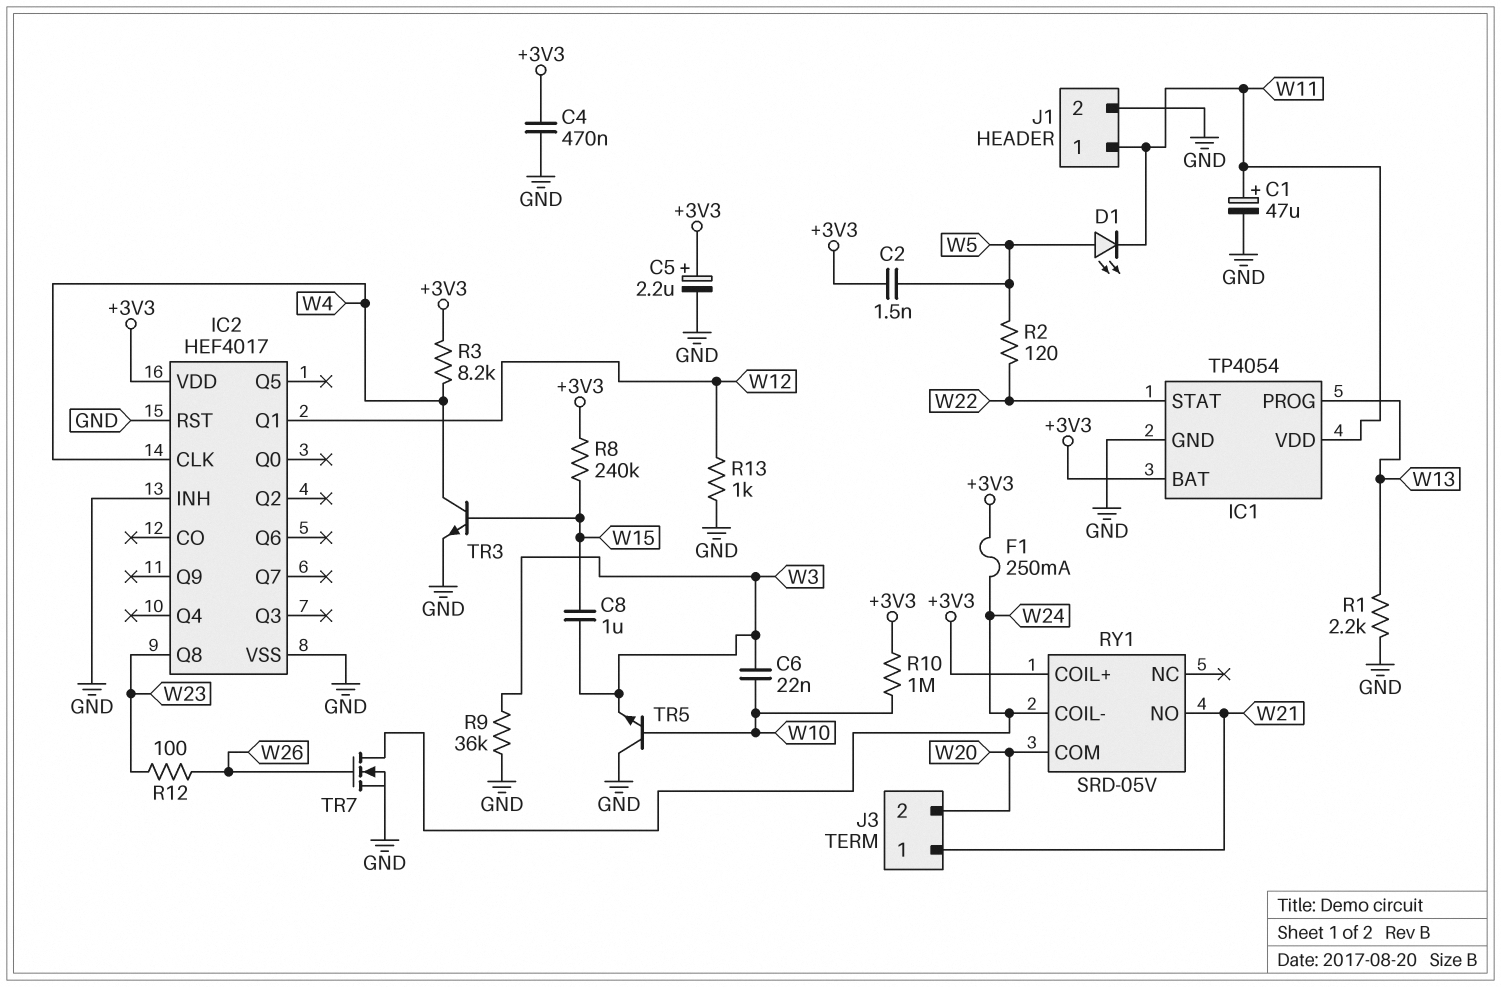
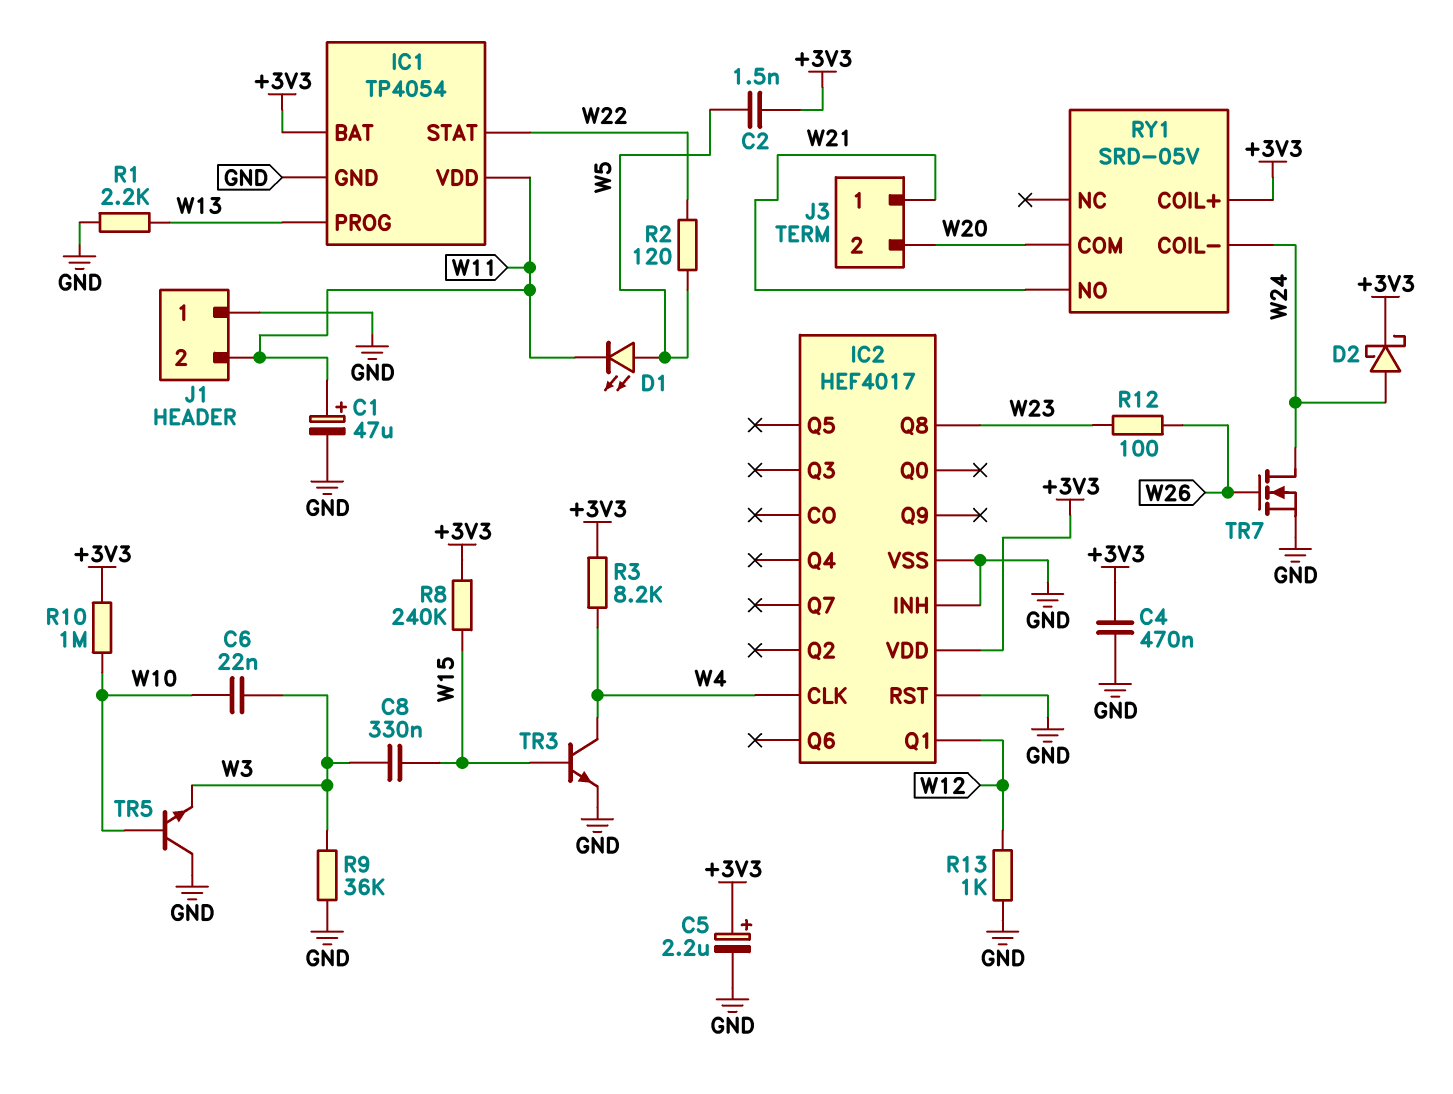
C8: 1uF (W3, W15) -> 330nF (W3, W15)
D2: none -> schottky (A W24, K +3V3)
F1: 250mA (+3V3, W24) -> none
J1 pin 1: W11 -> GND
J1 pin 2: GND -> W11

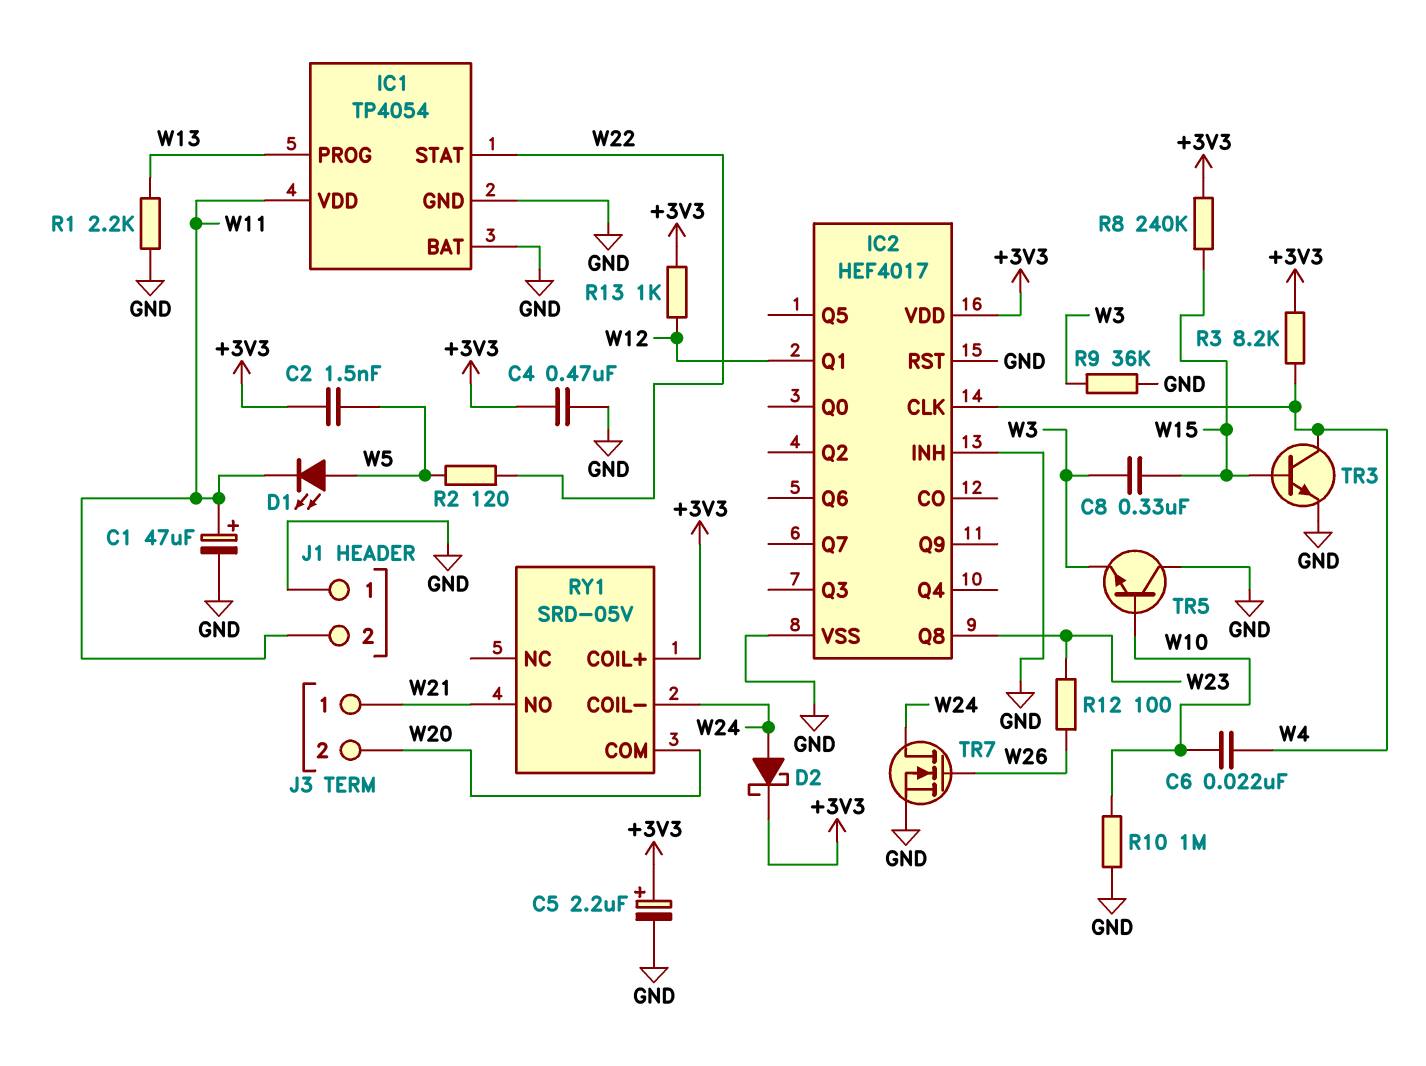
C6: 22nF (W3, W10) -> 22nF (W4, W10)
IC1 pin BAT: +3V3 -> GND
R10: 1M (+3V3, W10) -> 1M (GND, W10)
R13: 1k (GND, W12) -> 1k (+3V3, W12)

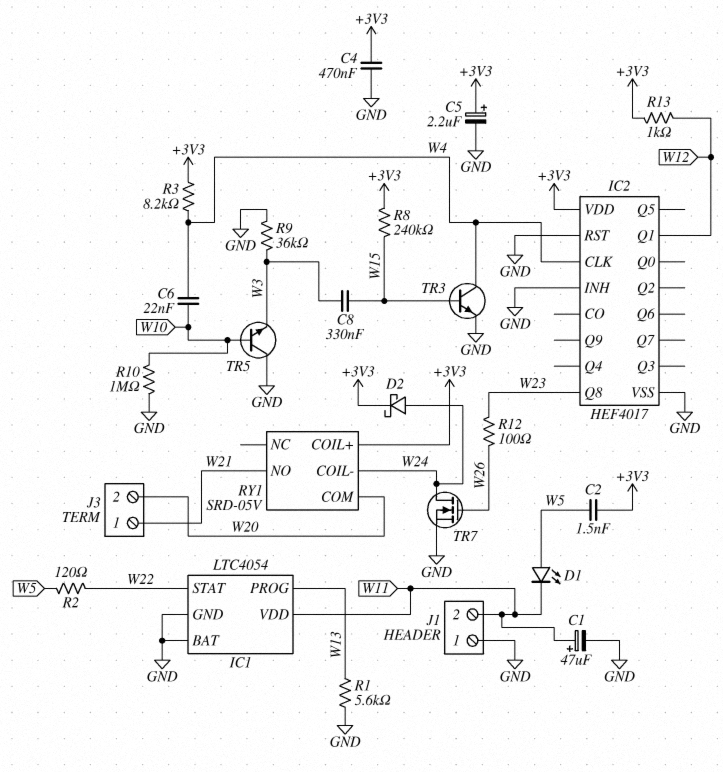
IC1: TP4054 -> LTC4054
R1: 2.2k (GND, W13) -> 5.6k (GND, W13)

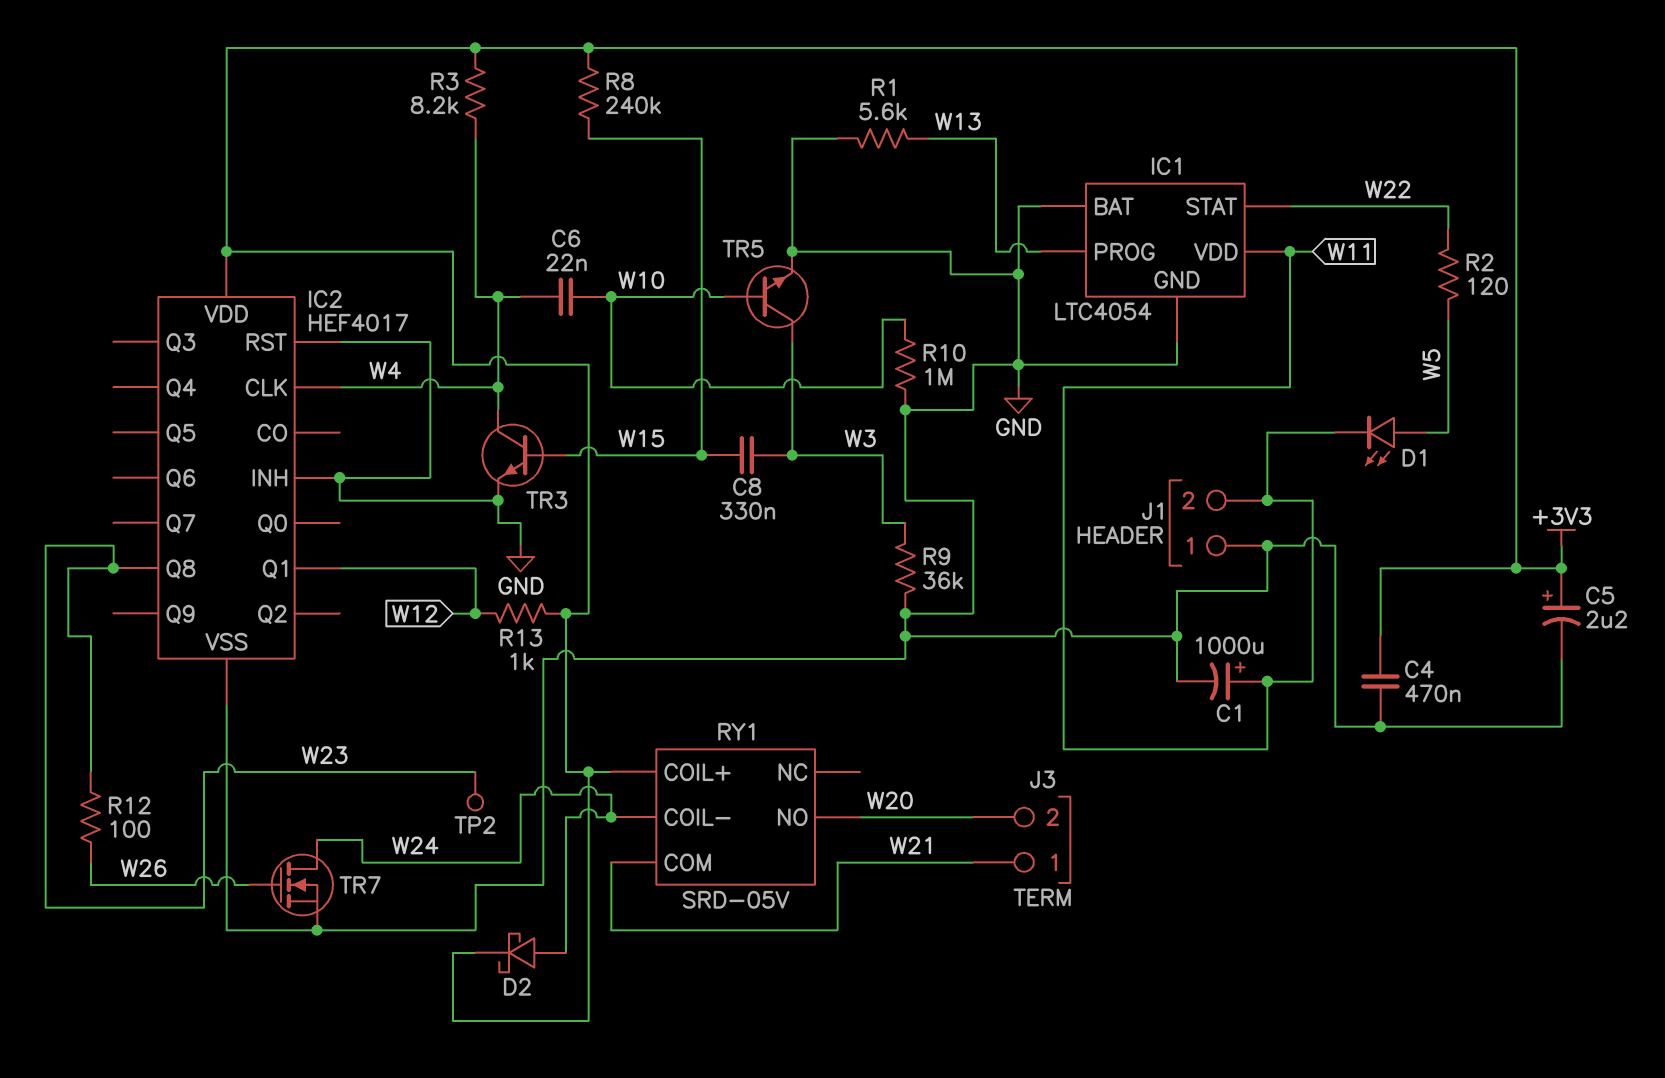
C1: 47uF (plus W11, minus GND) -> 1000uF (plus W11, minus GND)
C2: 1.5nF (+3V3, W5) -> none
RY1 pin COM: W20 -> W21
RY1 pin NO: W21 -> W20
TP2: none -> test point (W23)
TR5: NPN (B W10, C GND, E W3) -> NPN (B W10, C W3, E GND)

